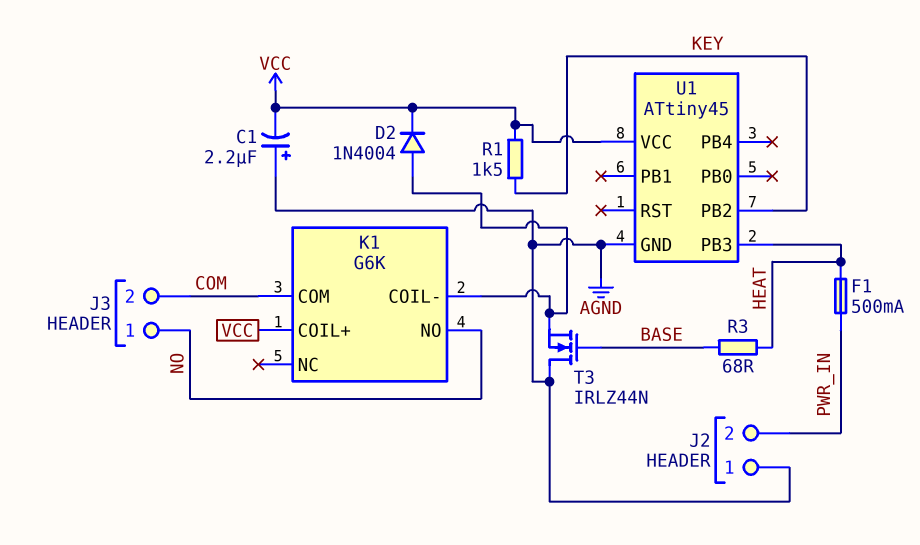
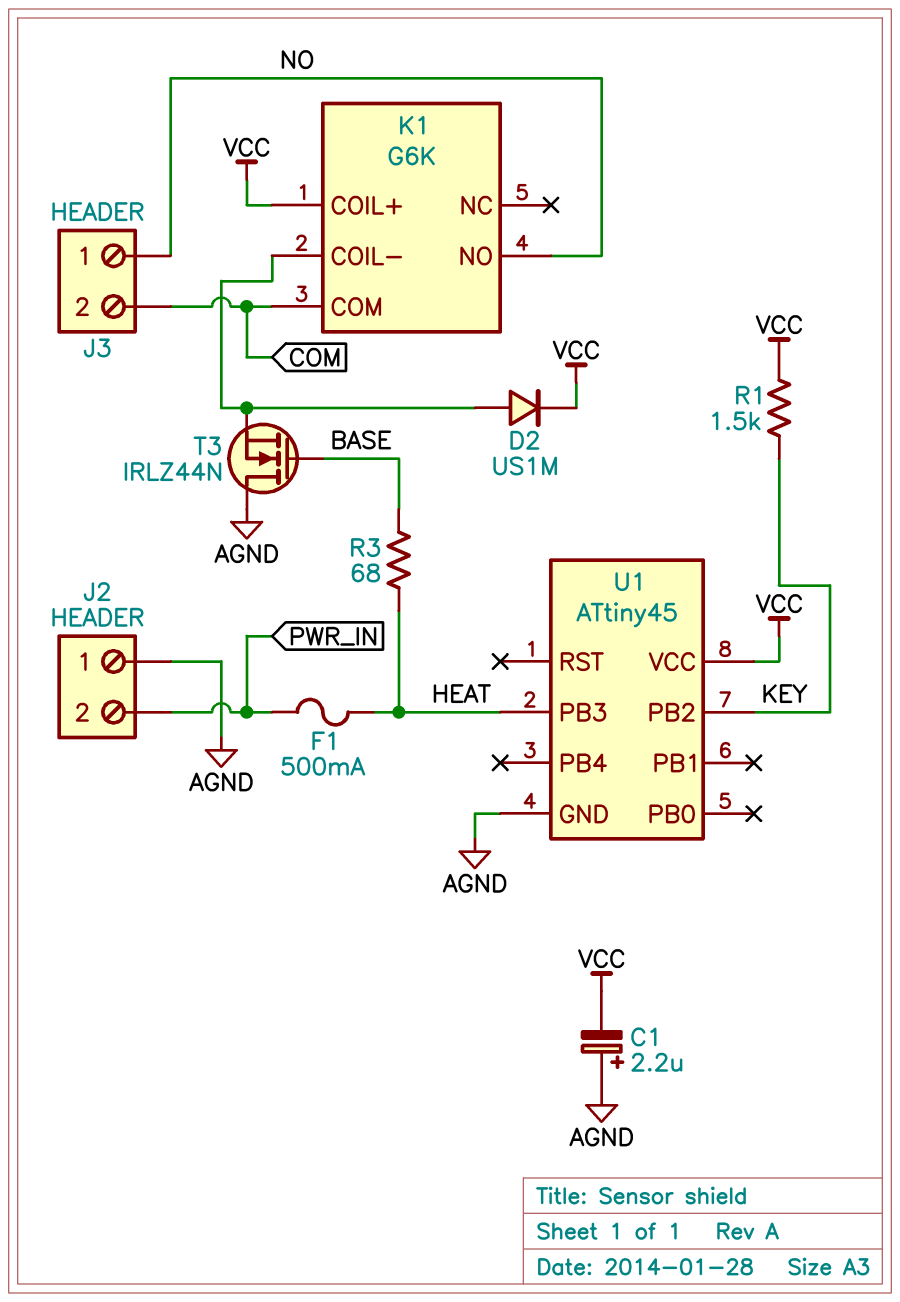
D2: diode 1N4004 (A K1/COIL-, K VCC) -> diode US1M (A K1/COIL-, K VCC)

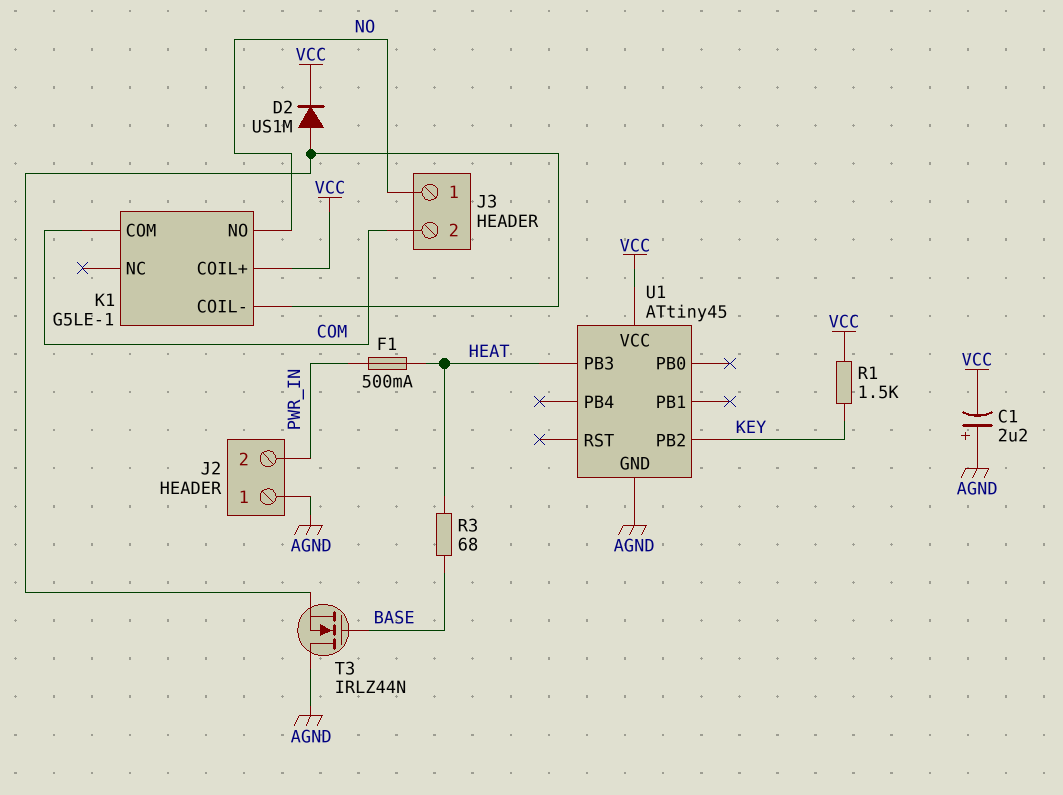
K1: G6K -> G5LE-1

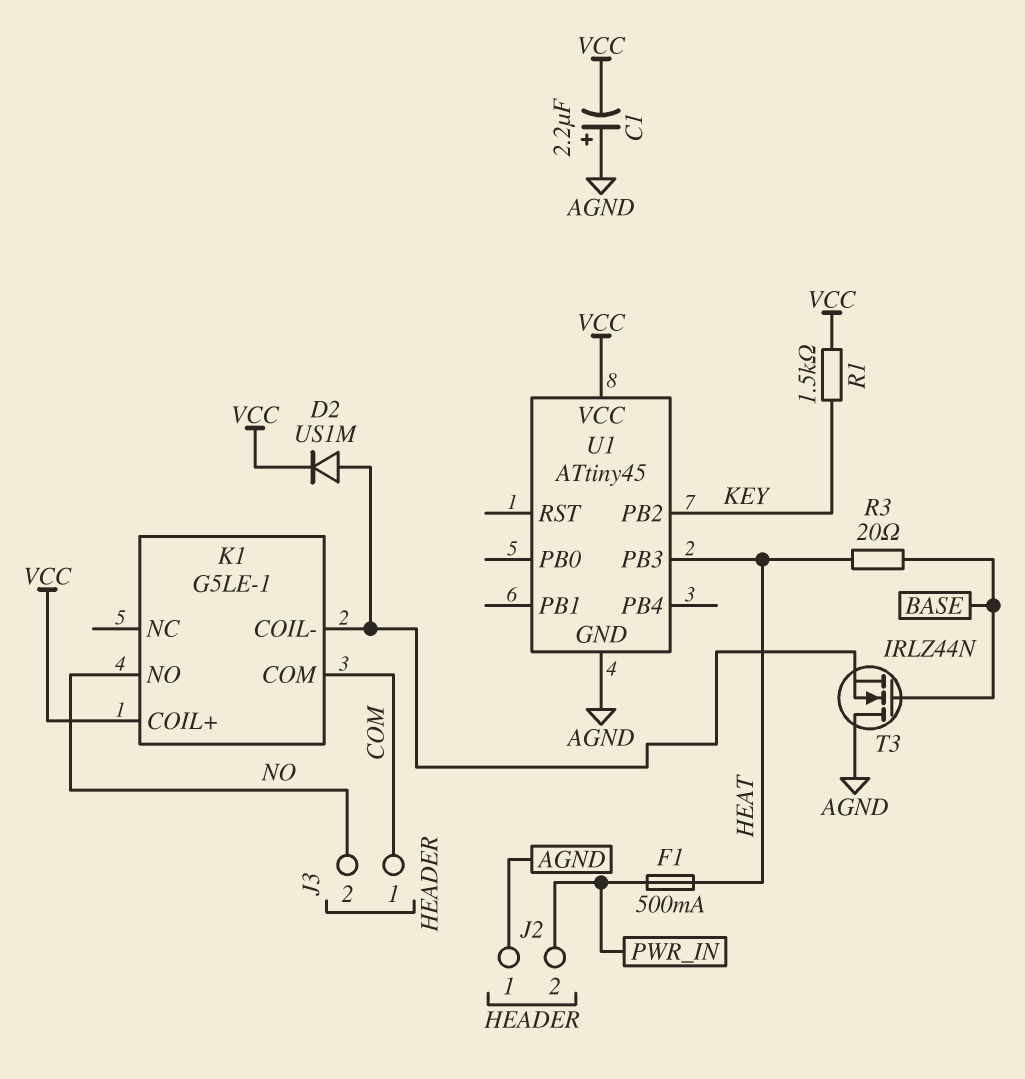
J3 pin 1: NO -> COM
J3 pin 2: COM -> NO
R3: 68 (BASE, HEAT) -> 20 (BASE, HEAT)

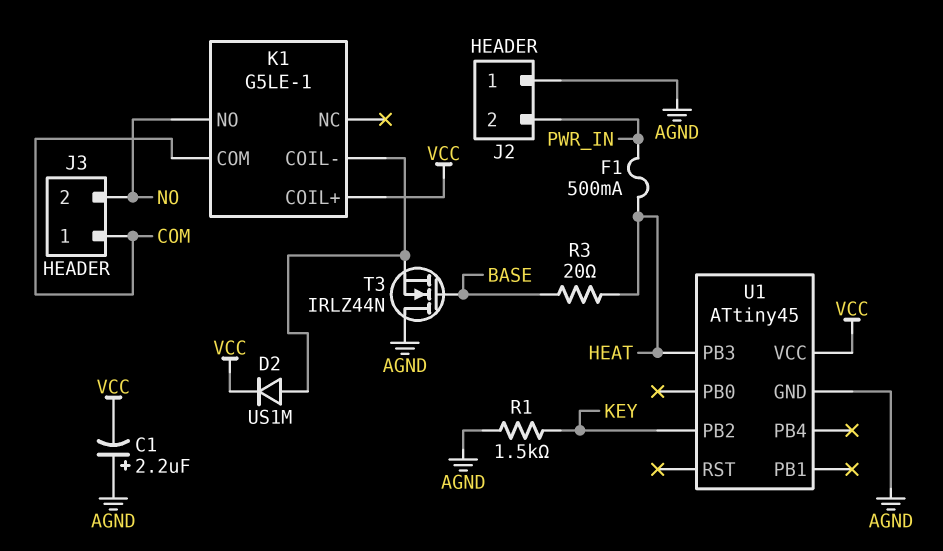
R1: 1.5k (KEY, VCC) -> 1.5k (AGND, KEY)

